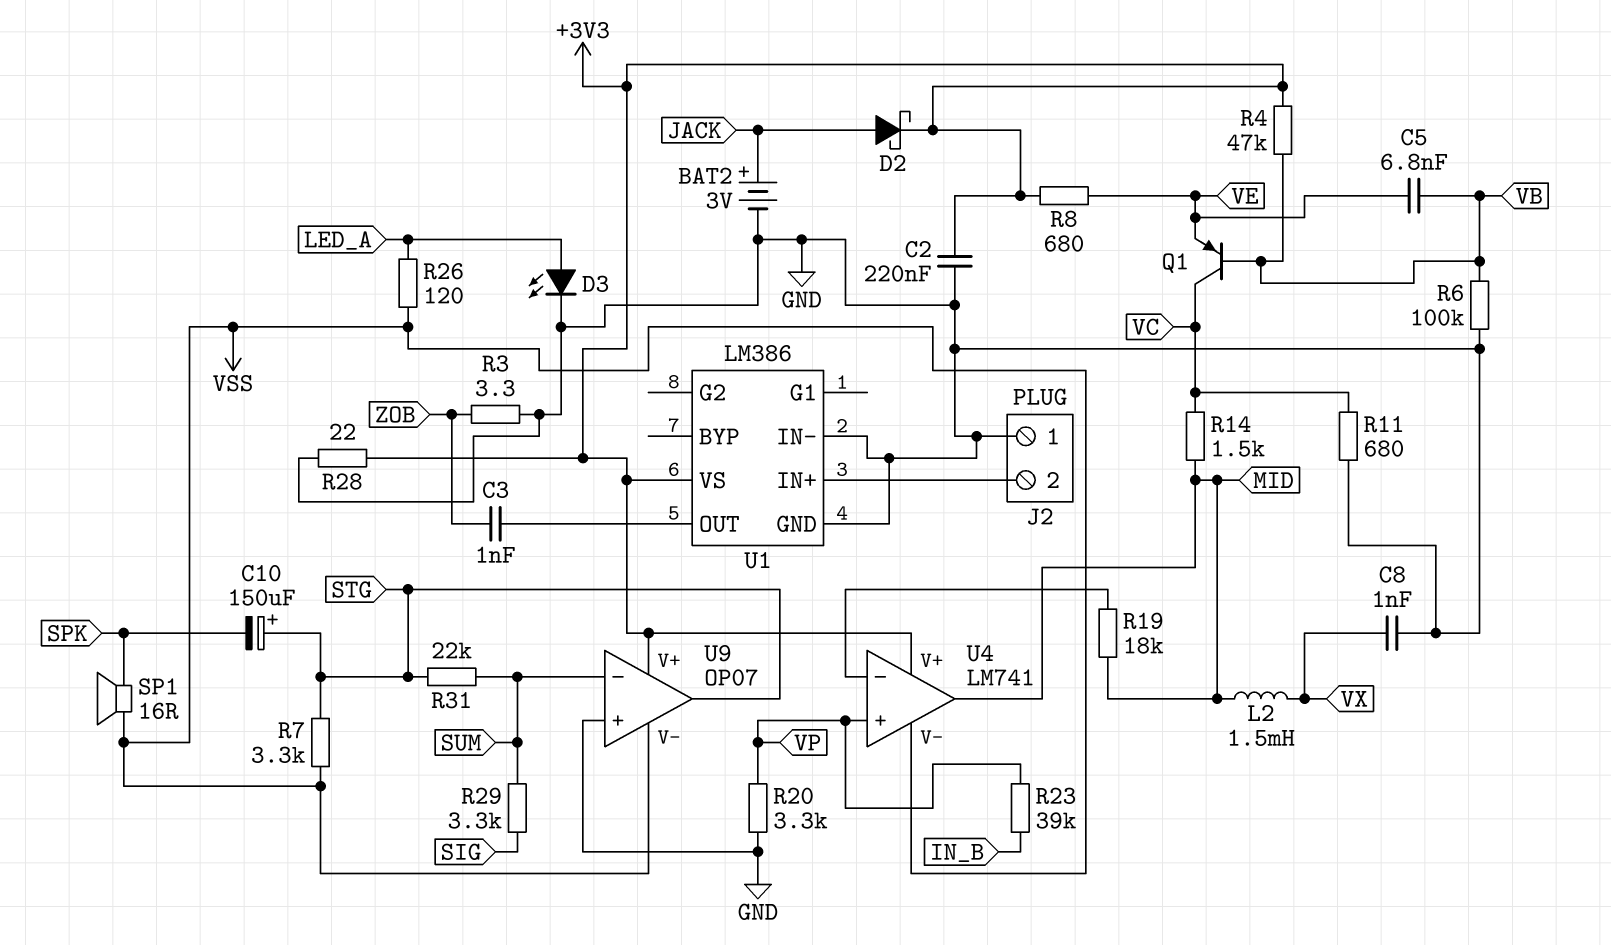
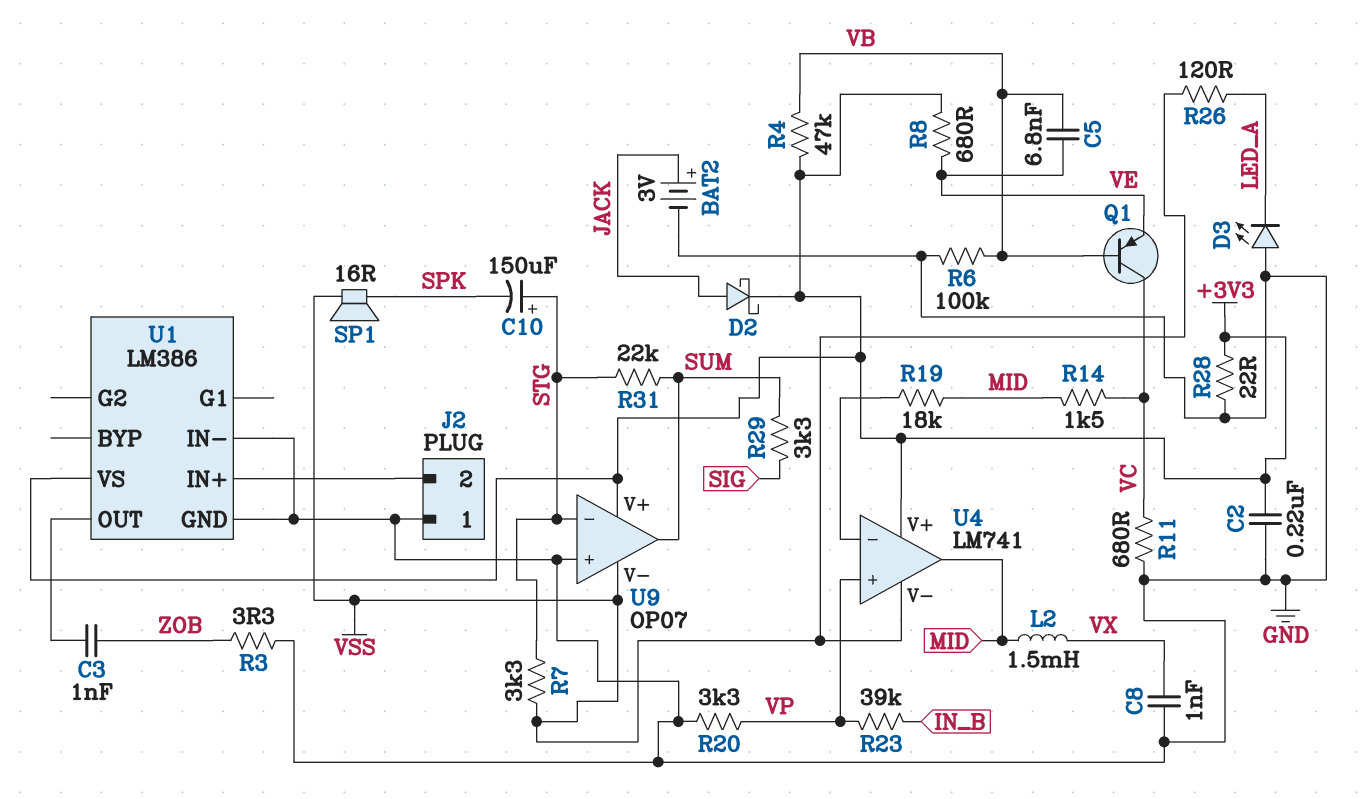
D3: LED (A LED_A, K GND) -> LED (A GND, K LED_A)
U9 pin in-: SUM -> STG
U9 pin out: STG -> SUM

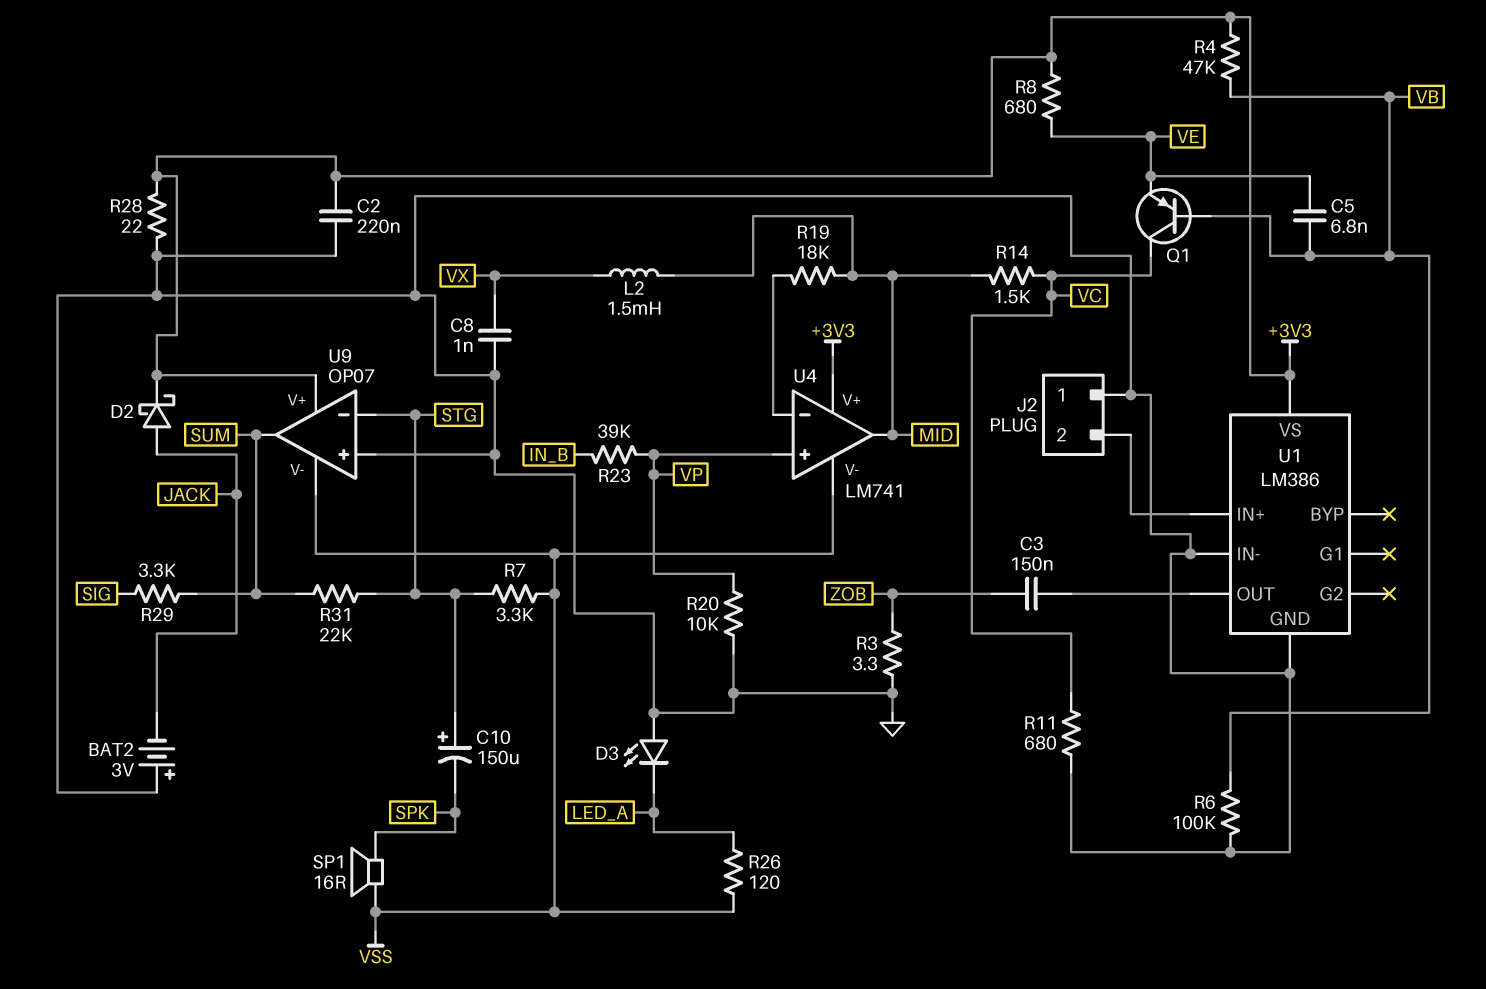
BAT2: 3V (plus JACK, minus GND) -> 3V (plus GND, minus JACK)
C3: 1nF (U1/OUT, ZOB) -> 150nF (U1/OUT, ZOB)
R20: 3.3k (GND, VP) -> 10k (GND, VP)

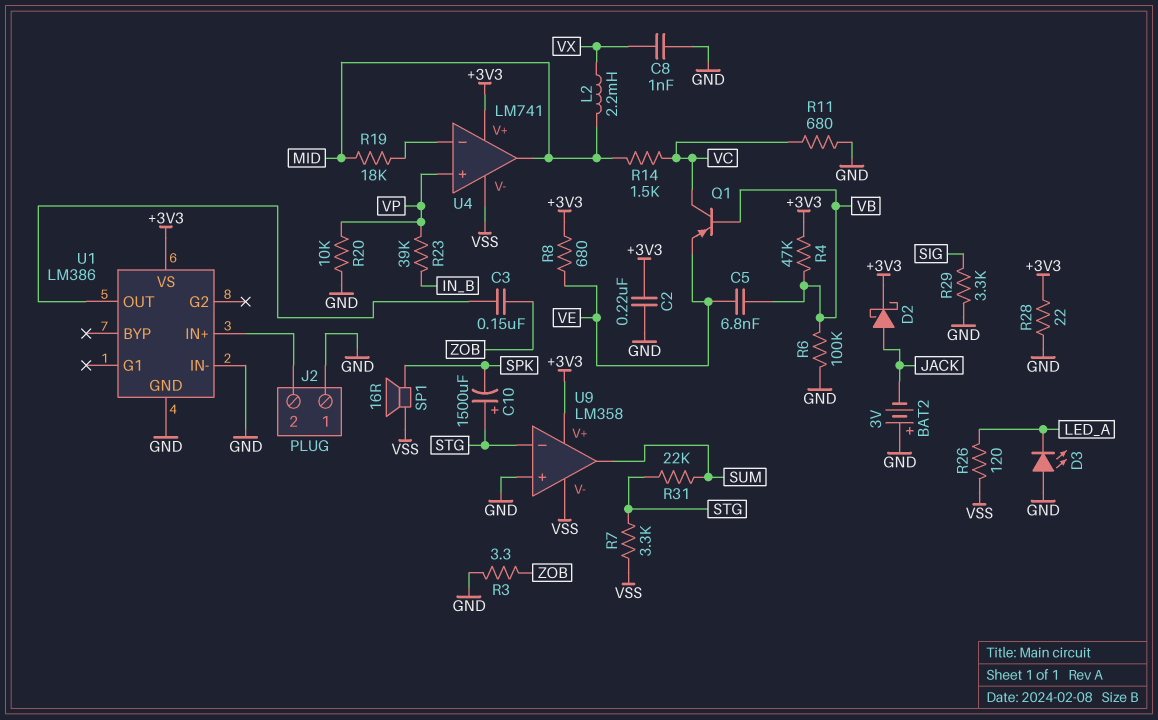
C10: 150uF (plus STG, minus SPK) -> 1500uF (plus STG, minus SPK)
L2: 1.5mH (MID, VX) -> 2.2mH (MID, VX)
R29: 3.3k (SIG, SUM) -> 3.3k (GND, SIG)
U9: OP07 -> LM358

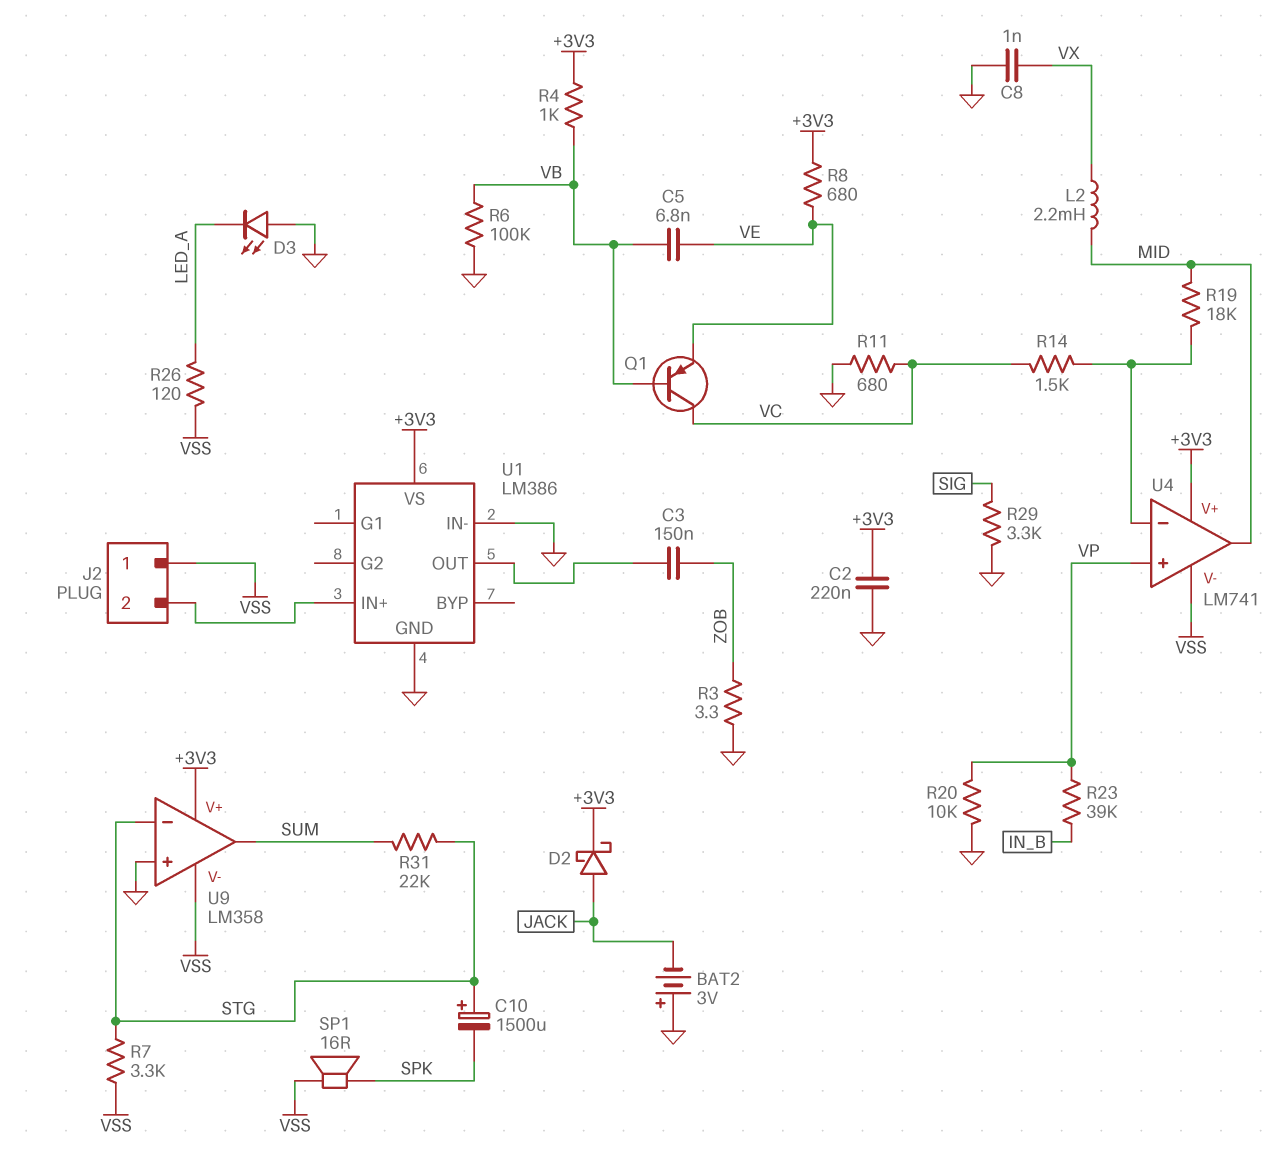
J2 pin 1: GND -> VSS
R4: 47k (+3V3, VB) -> 1k (+3V3, VB)
R14: 1.5k (MID, VC) -> 1.5k (U4/in-, VC)
R28: 22 (+3V3, GND) -> none

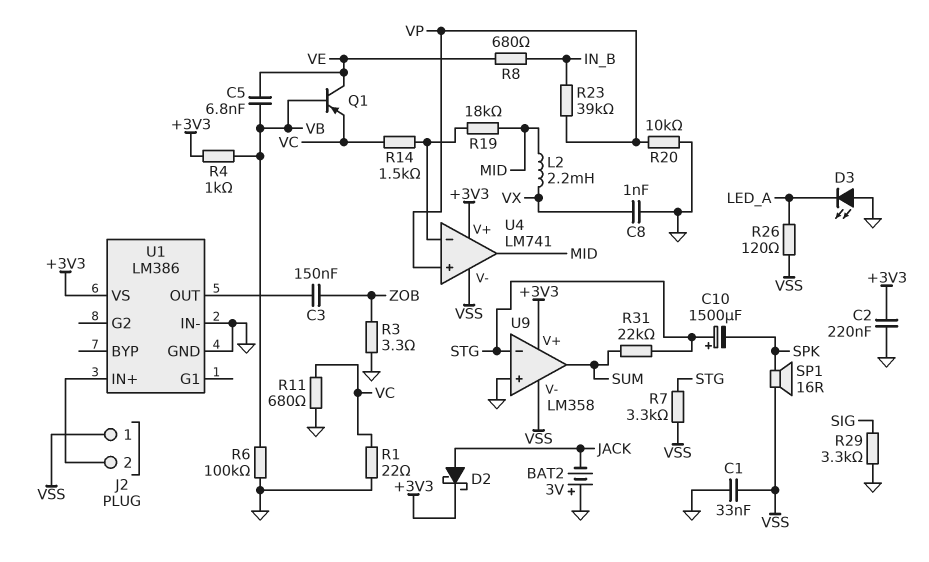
C1: none -> 33nF (GND, VSS)
Q1: PNP (B VB, C VC, E VE) -> PNP (B VB, C VE, E VC)
R1: none -> 22 (GND, VC)
R8: 680 (+3V3, VE) -> 680 (IN_B, VE)

